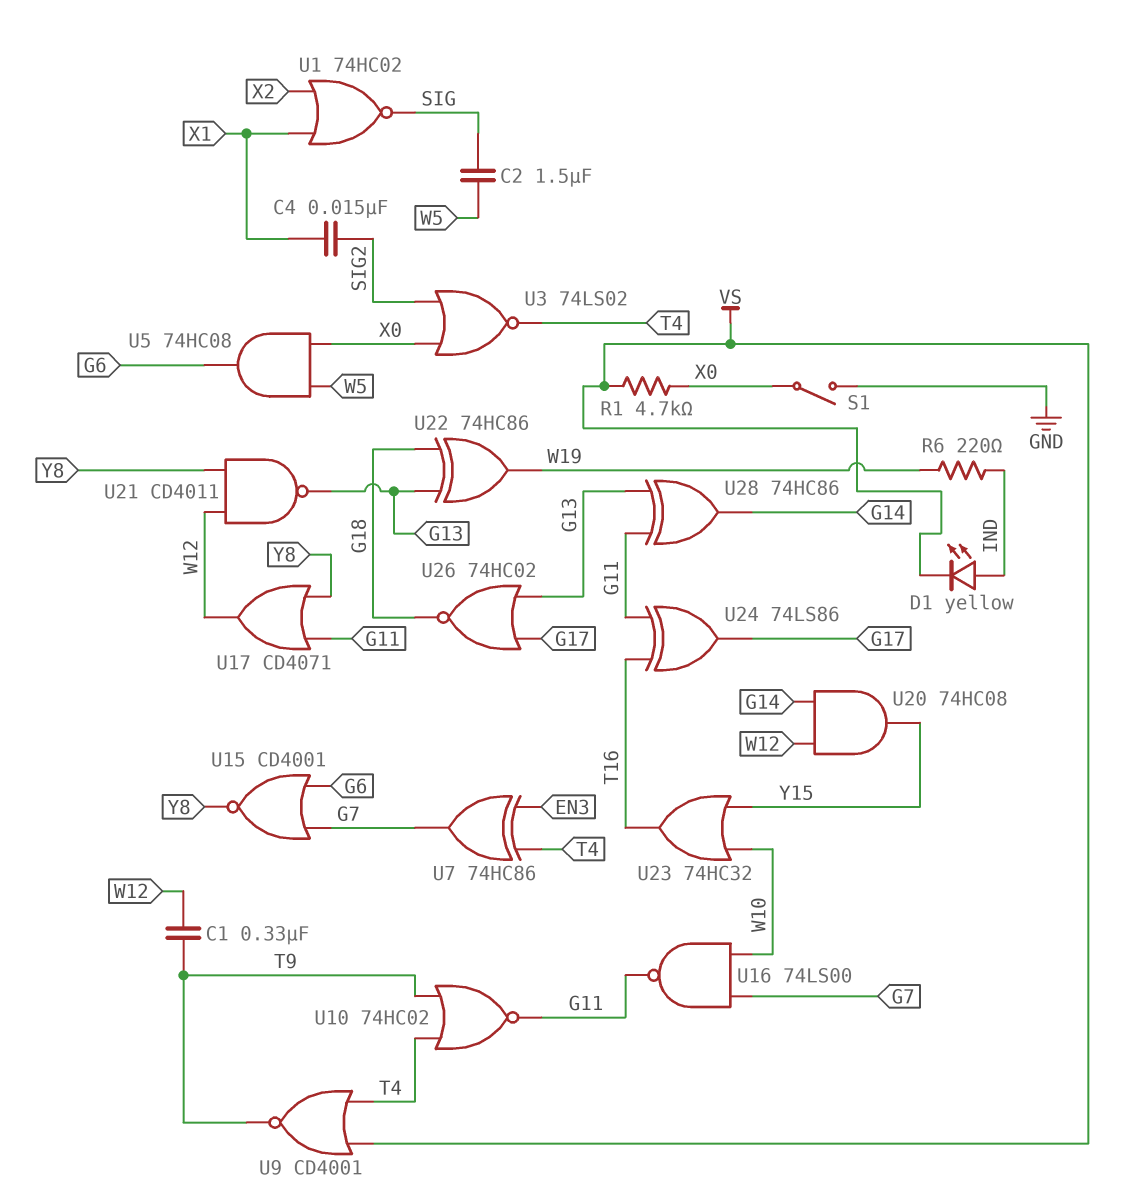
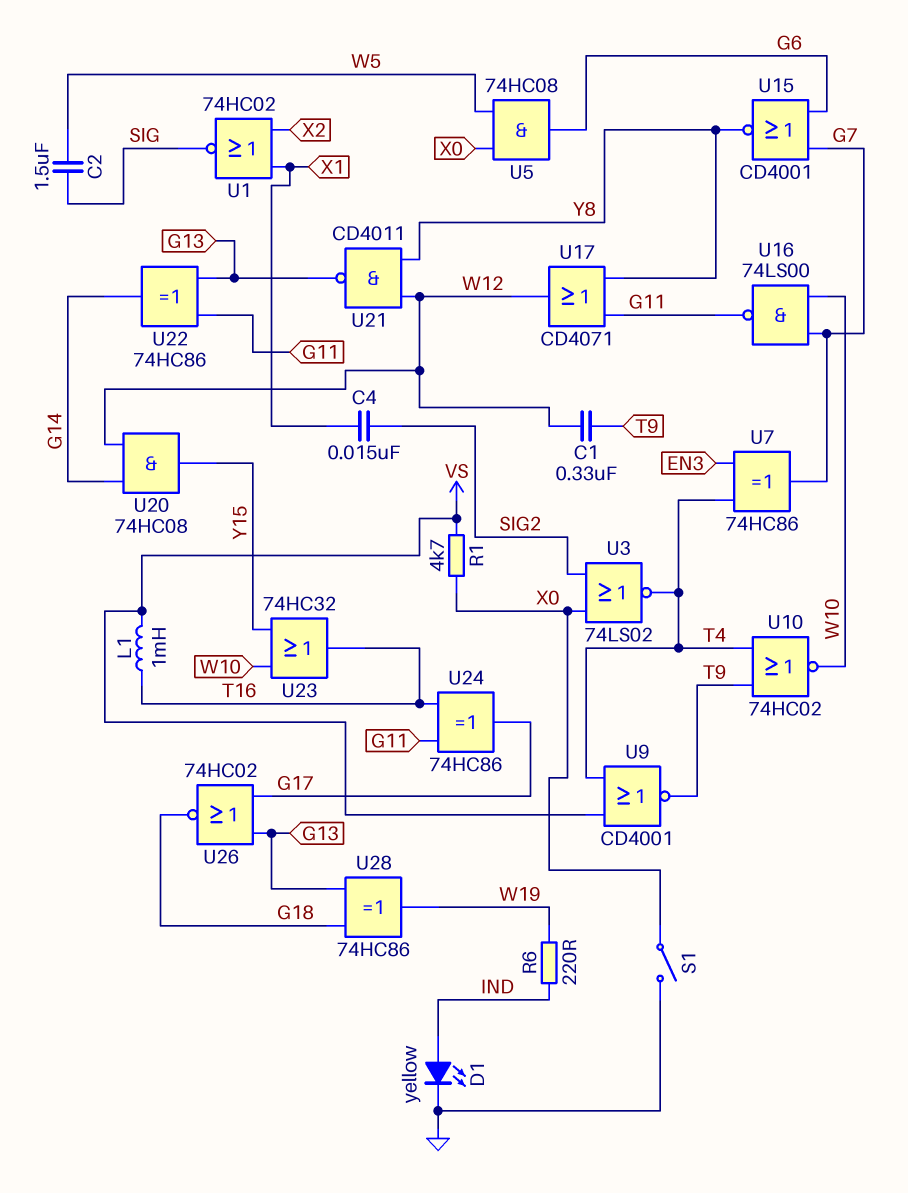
D1: LED yellow (A IND, K VS) -> LED yellow (A IND, K GND)
L1: none -> 1mH (T16, VS)
U10: NOR 74HC02 (in T4, in T9, out G11) -> NOR 74HC02 (in T4, in T9, out W10)
U22: XOR 74HC86 (in G13, in G18, out W19) -> XOR 74HC86 (in G11, in G13, out G14)
U24: XOR 74LS86 (in G11, in T16, out G17) -> XOR 74HC86 (in G11, in T16, out G17)
U28: XOR 74HC86 (in G11, in G13, out G14) -> XOR 74HC86 (in G13, in G18, out W19)

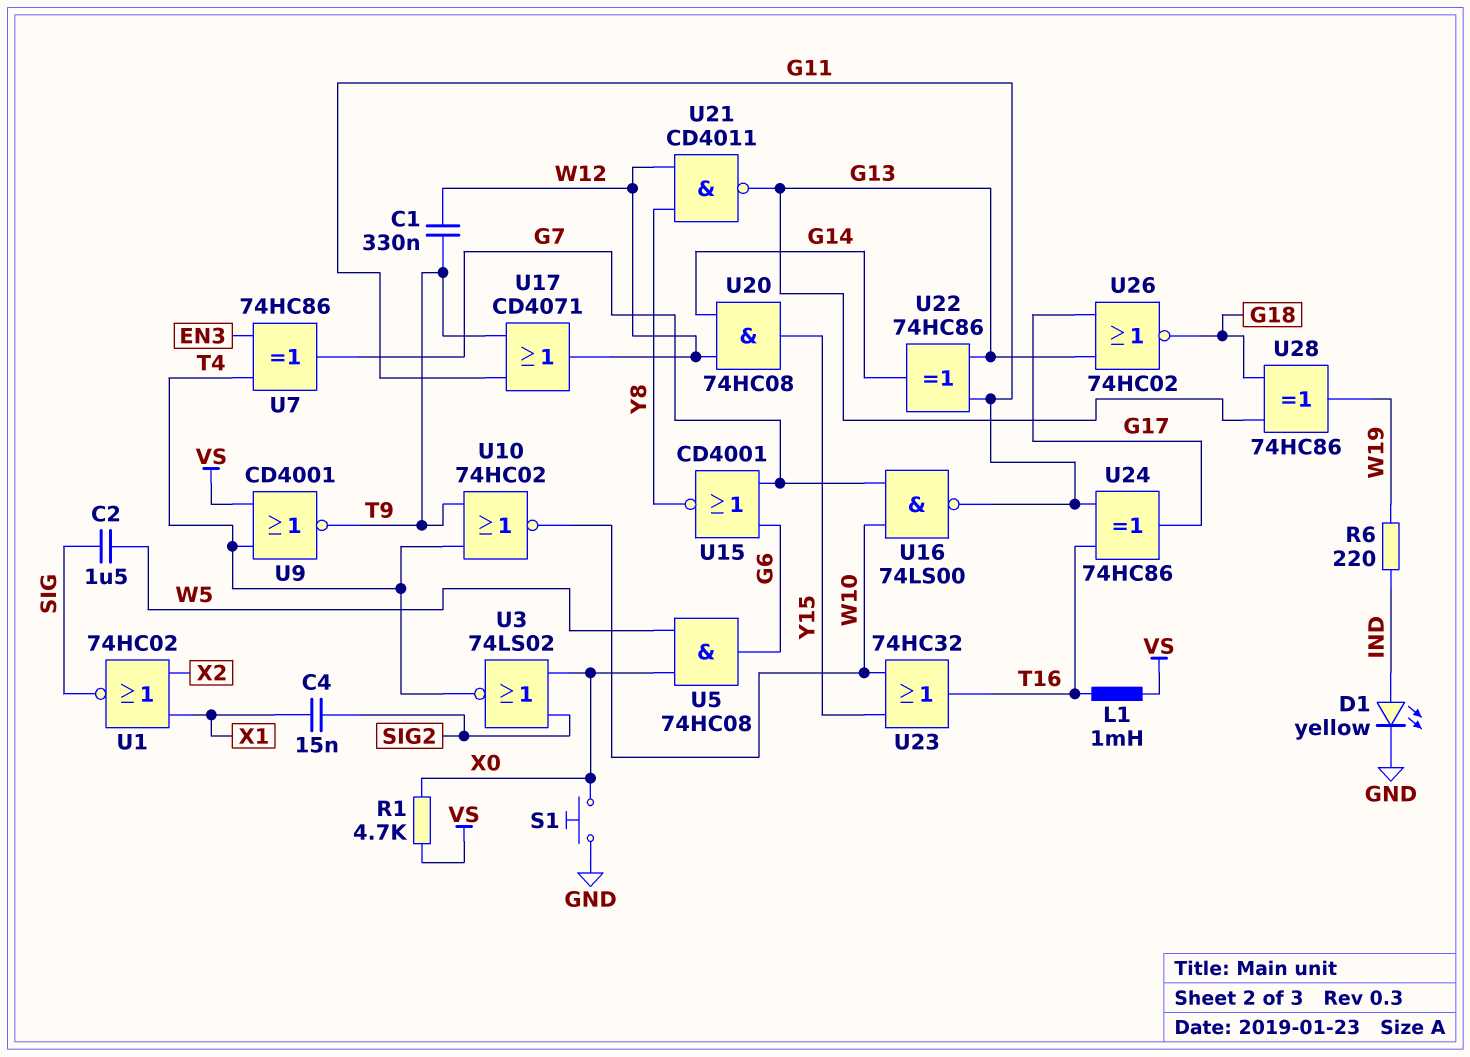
S1: switch (GND, X0) -> button (GND, X0)
U17: OR CD4071 (in G11, in Y8, out W12) -> OR CD4071 (in G11, in T9, out W12)

